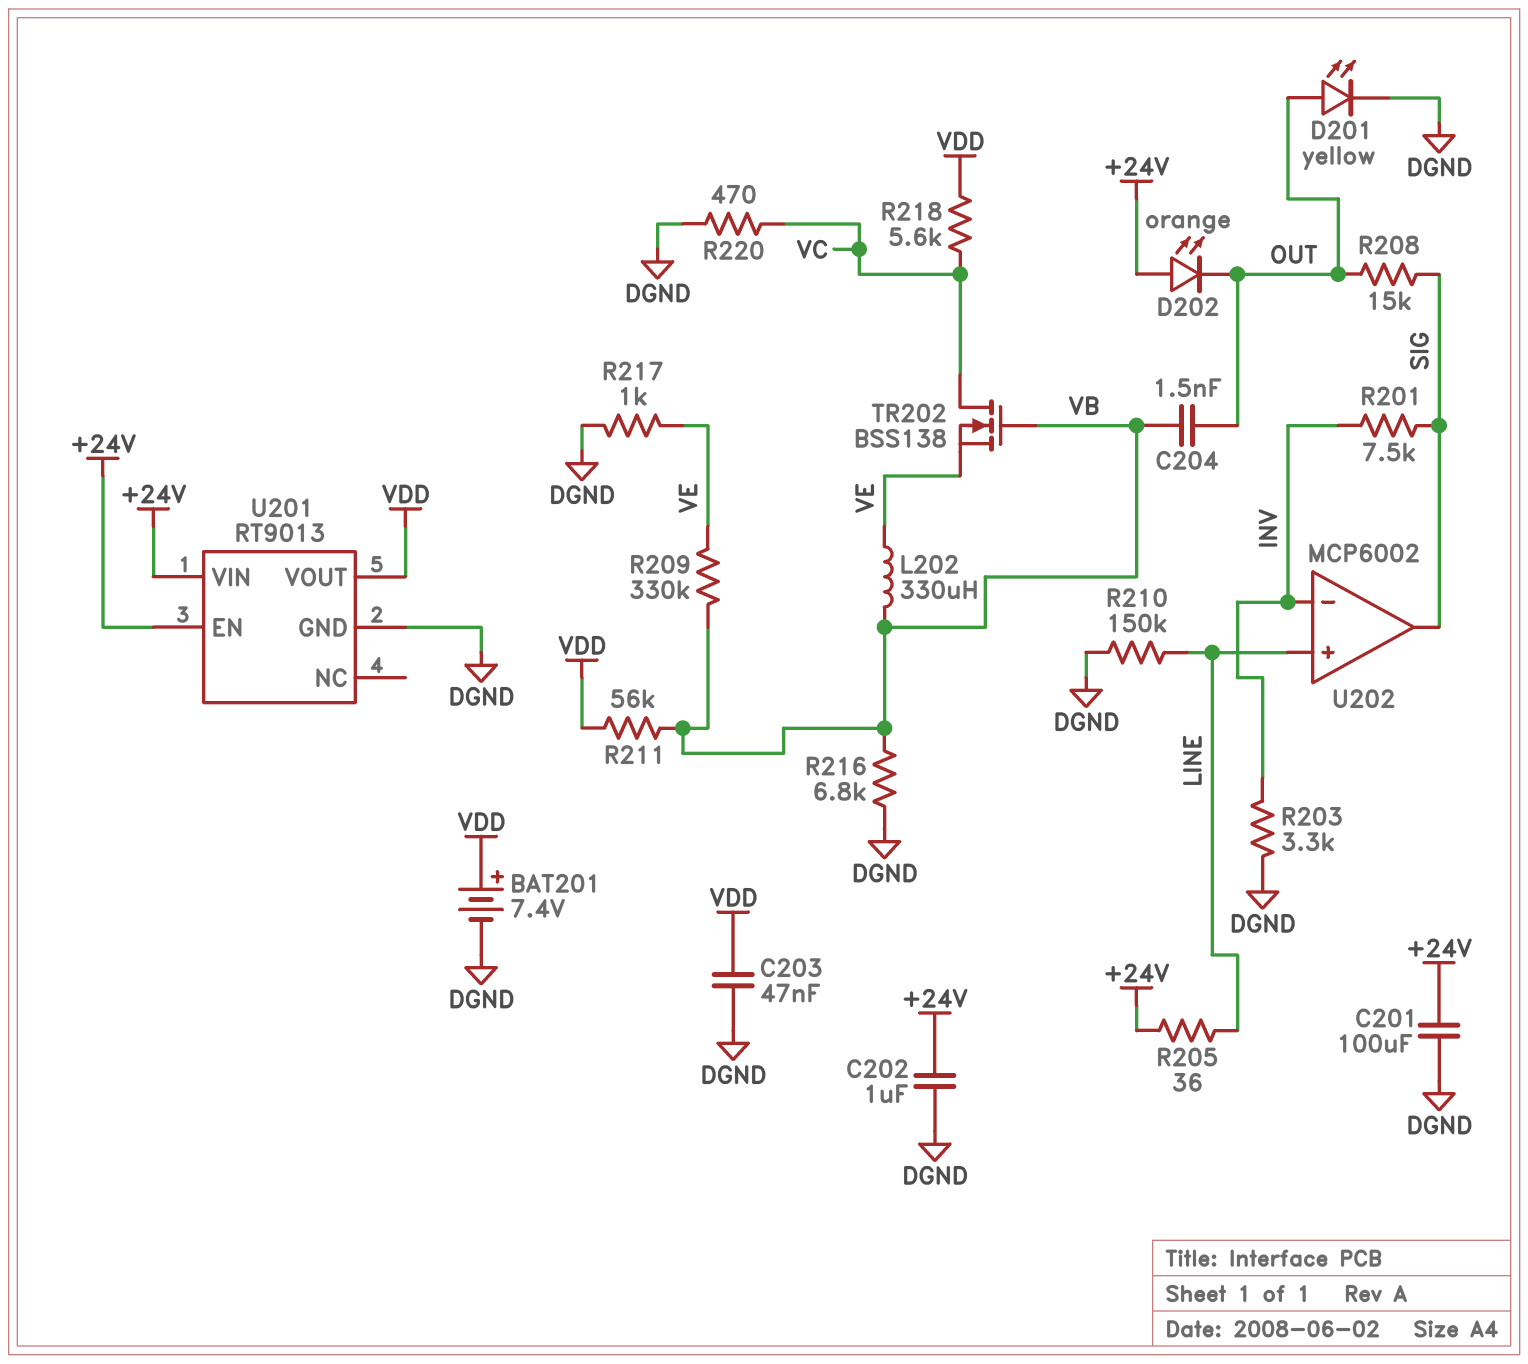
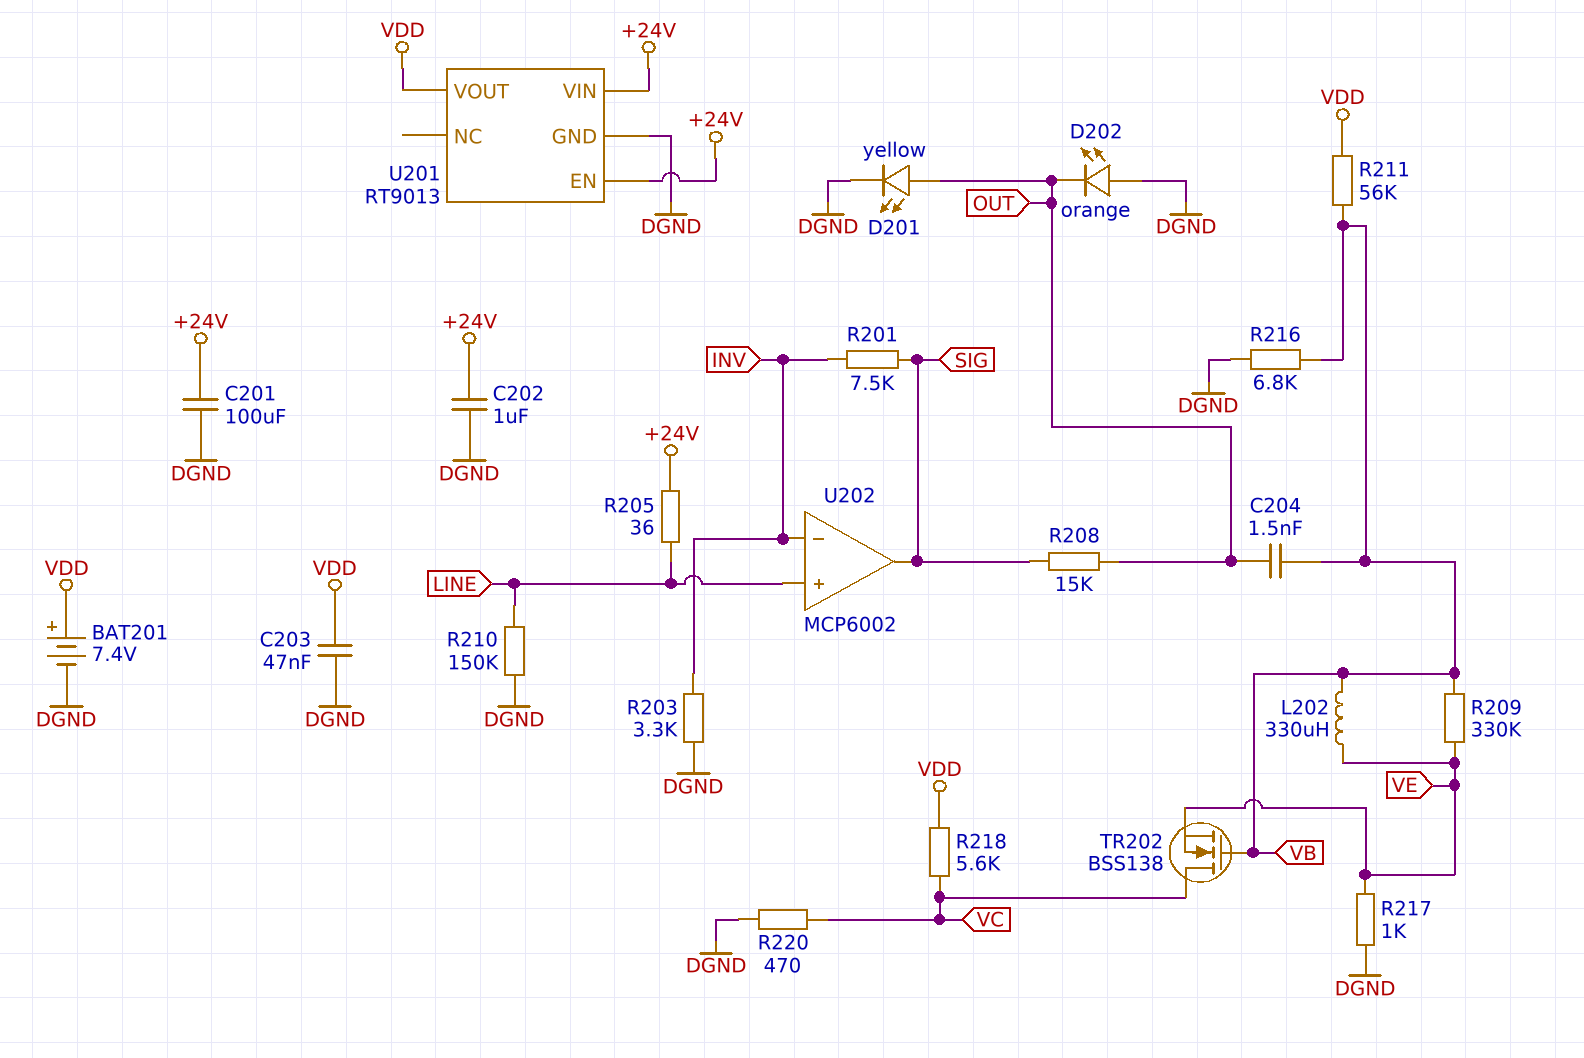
D202: LED orange (A +24V, K OUT) -> LED orange (A DGND, K OUT)

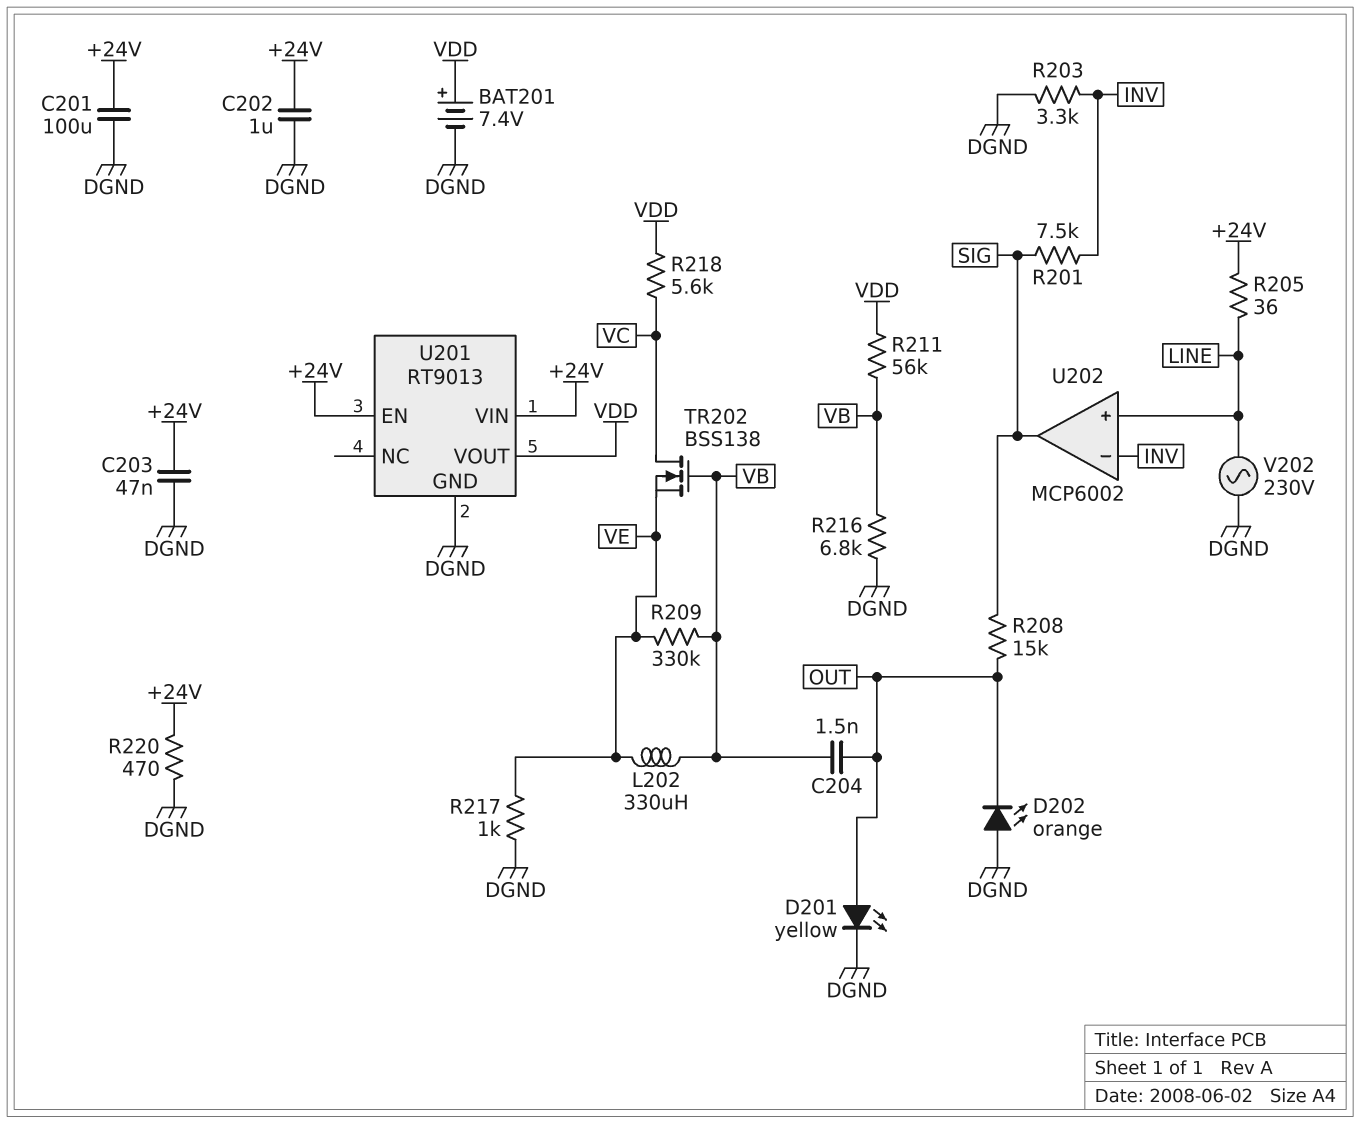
C203: 47nF (DGND, VDD) -> 47nF (+24V, DGND)
R210: 150k (DGND, LINE) -> none
R220: 470 (DGND, VC) -> 470 (+24V, DGND)
V202: none -> AC 230V (DGND, LINE)

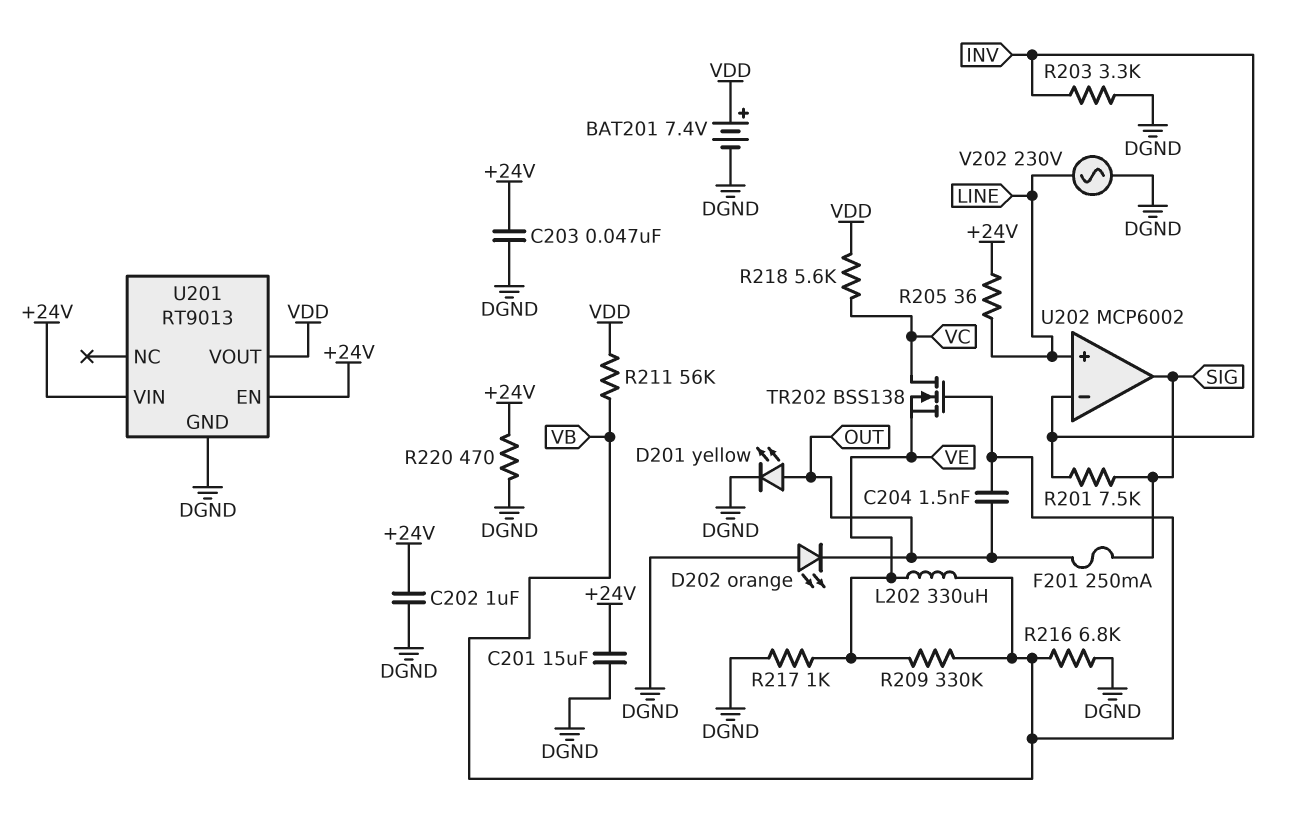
C201: 100uF (+24V, DGND) -> 15uF (+24V, DGND)
F201: none -> 250mA (OUT, SIG)
R208: 15k (OUT, SIG) -> none

